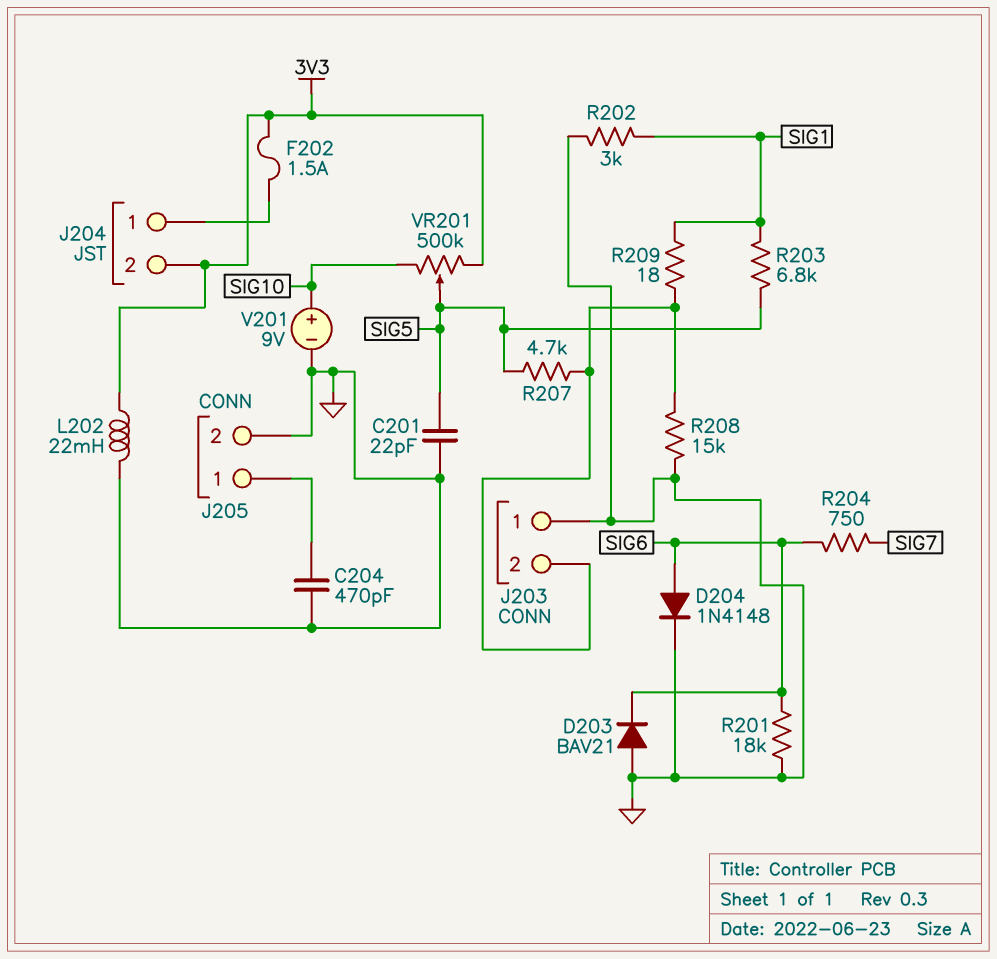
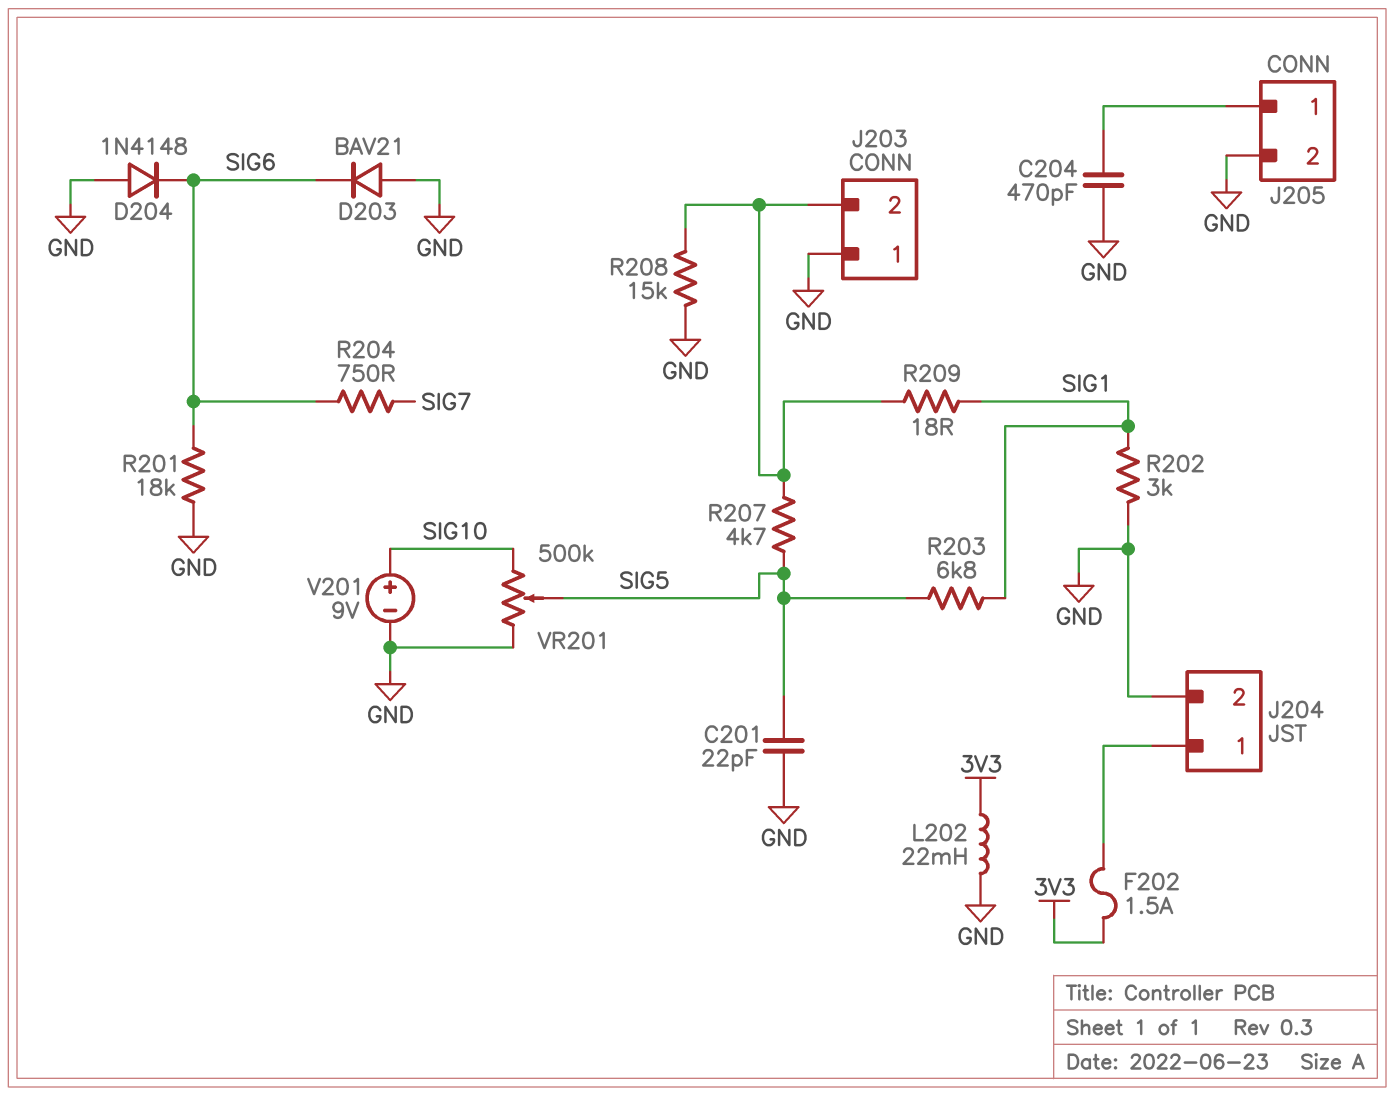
D204: diode 1N4148 (A SIG6, K GND) -> diode 1N4148 (A GND, K SIG6)
J204 pin 2: 3V3 -> GND
VR201: 500k (3V3, SIG10, wiper SIG5) -> 500k (GND, SIG10, wiper SIG5)

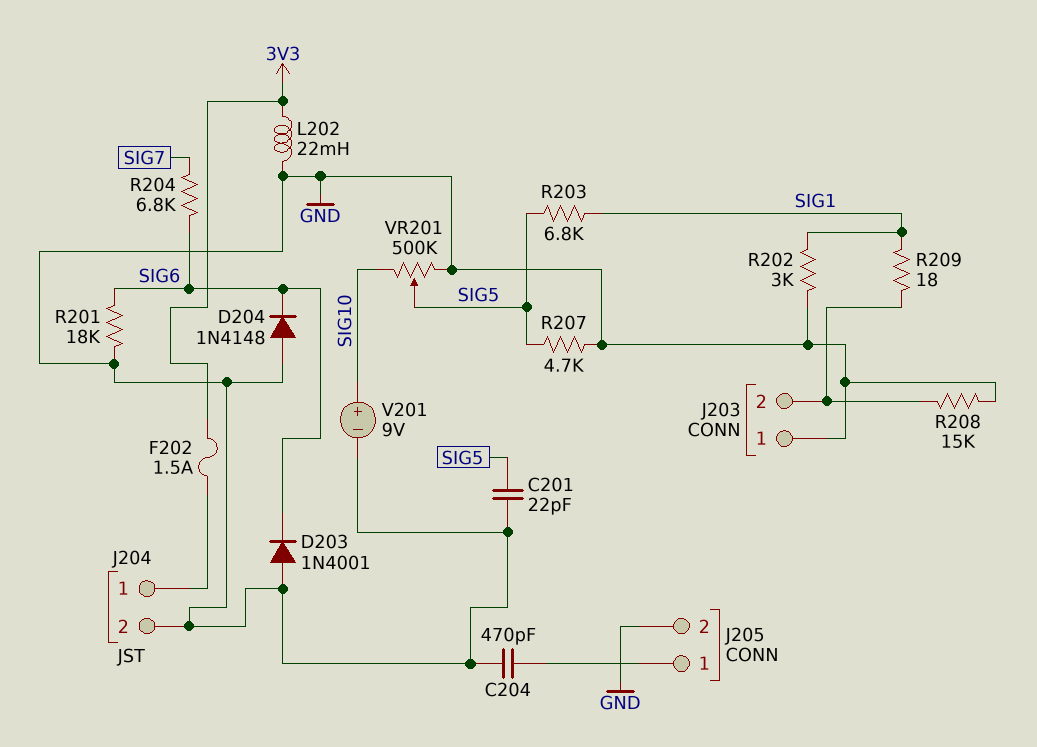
D203: diode BAV21 (A GND, K SIG6) -> diode 1N4001 (A GND, K SIG6)
R204: 750 (SIG6, SIG7) -> 6.8k (SIG6, SIG7)
R207: 4.7k (J203/2, SIG5) -> 4.7k (GND, SIG5)

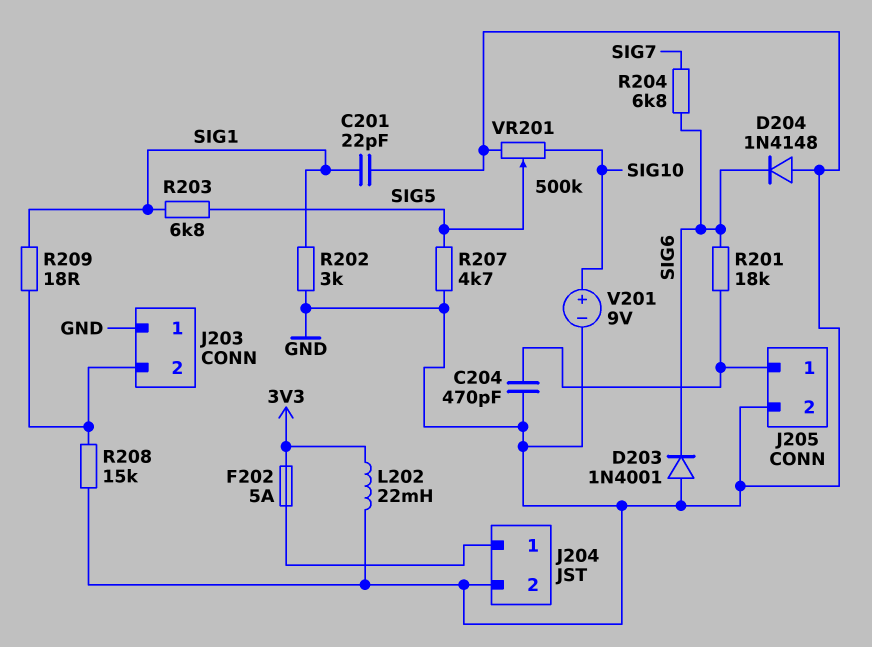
C201: 22pF (GND, SIG5) -> 22pF (GND, SIG1)
F202: 1.5A (3V3, J204/1) -> 5A (3V3, J204/1)
R201: 18k (GND, SIG6) -> 18k (J205/1, SIG6)

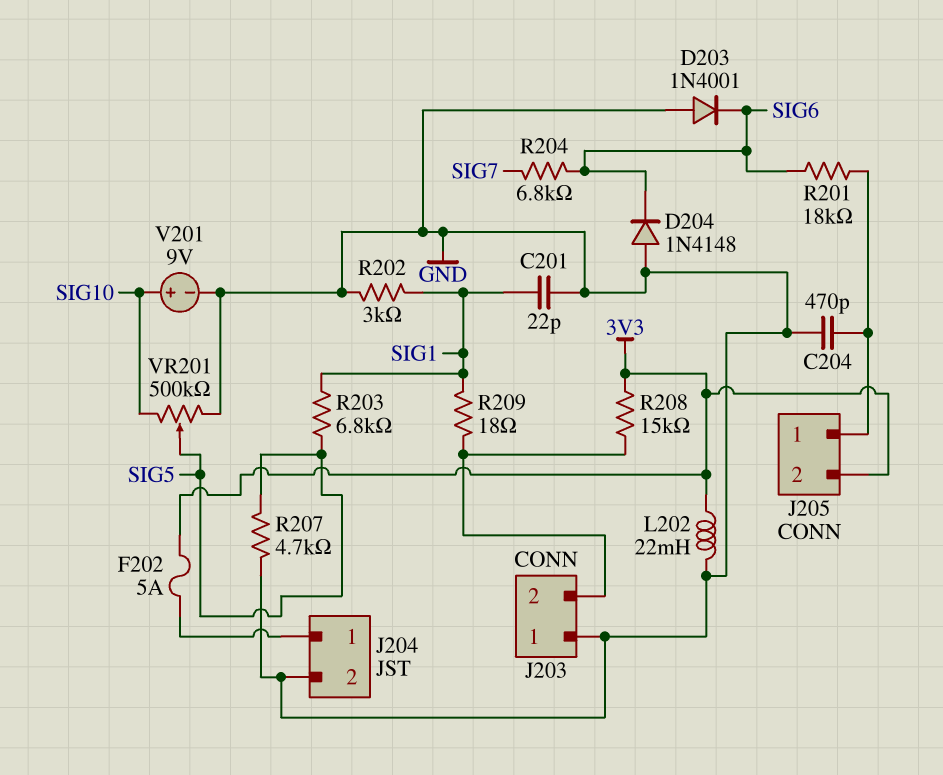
J205 pin 2: GND -> 3V3
R208: 15k (GND, J203/2) -> 15k (3V3, J203/2)

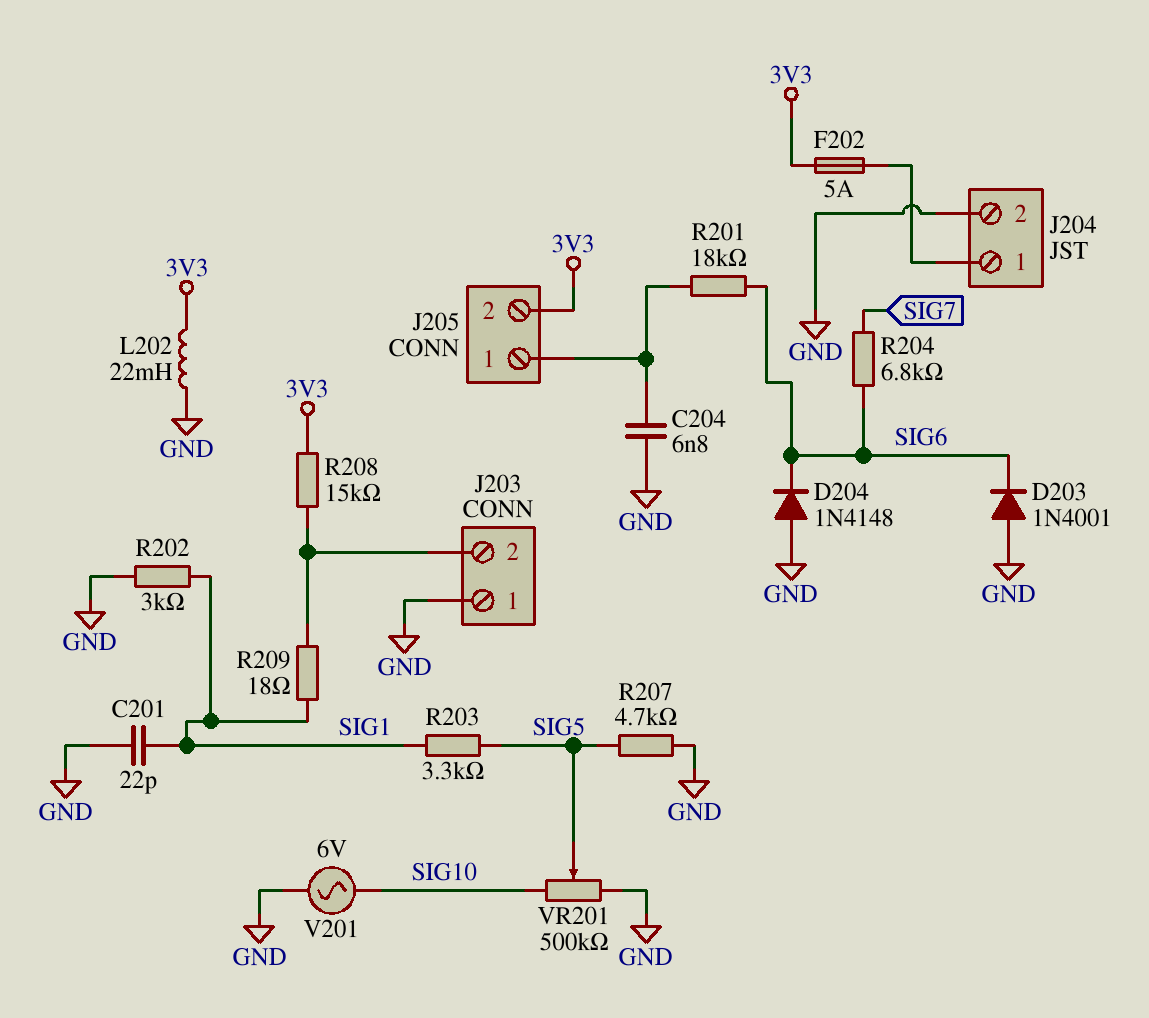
C204: 470pF (GND, J205/1) -> 6.8nF (GND, J205/1)
R203: 6.8k (SIG1, SIG5) -> 3.3k (SIG1, SIG5)
V201: 9V (plus SIG10, minus GND) -> AC 6V (GND, SIG10)

